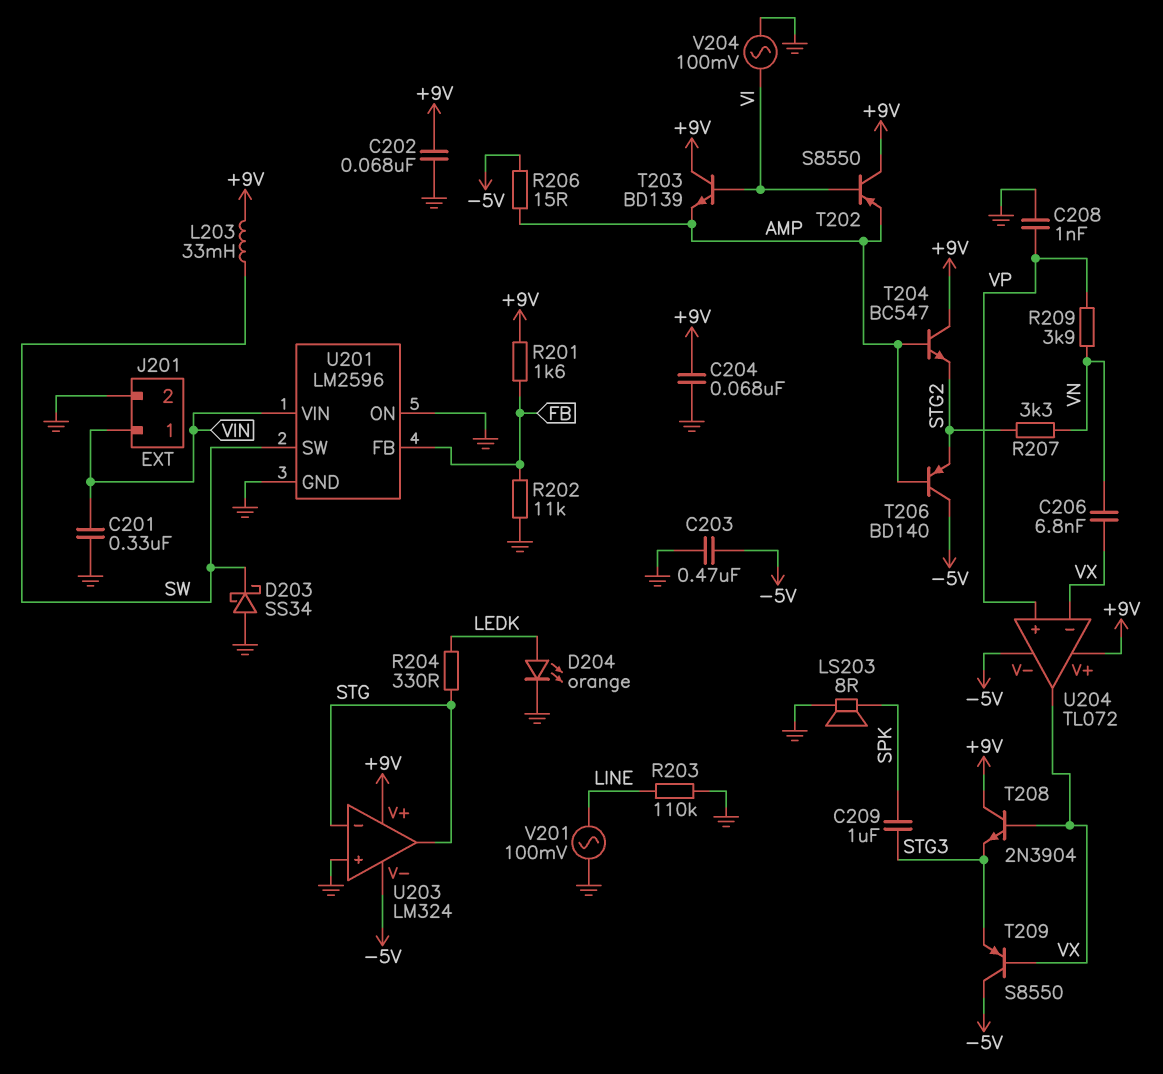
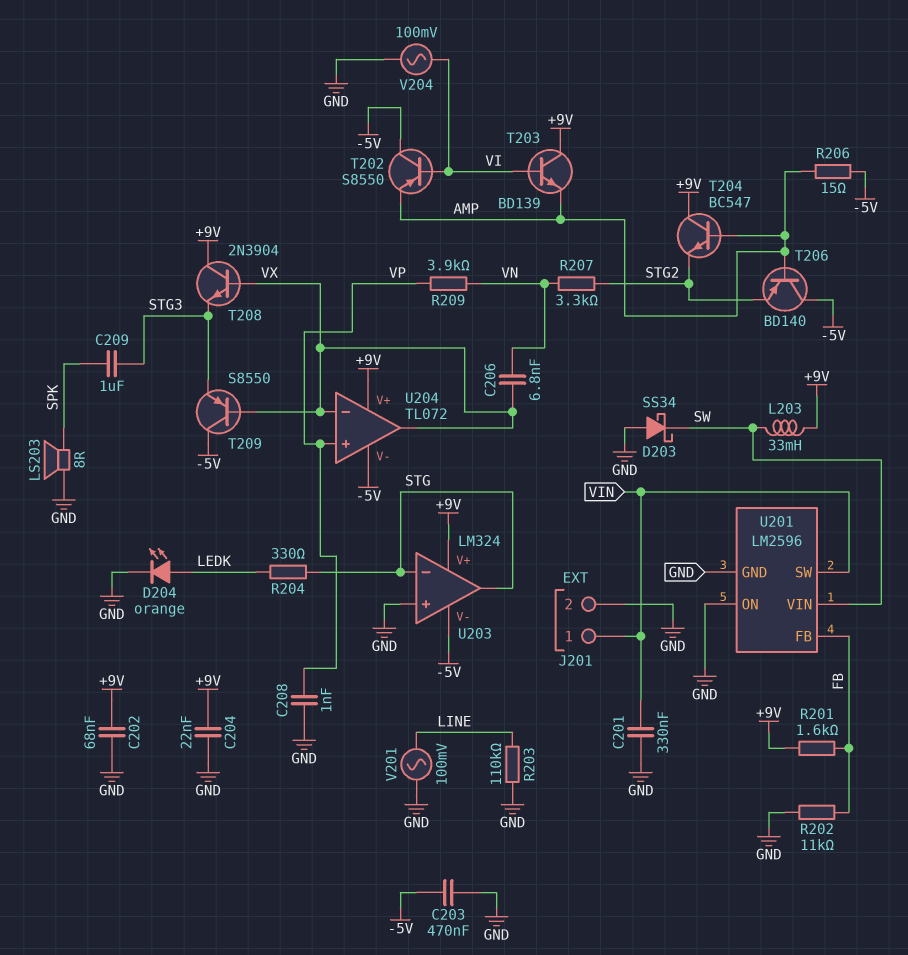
C204: 68nF (+9V, GND) -> 22nF (+9V, GND)
T202: PNP S8550 (B VI, C +9V, E AMP) -> PNP S8550 (B VI, C -5V, E AMP)
U201 pin SW: SW -> VIN
U201 pin VIN: VIN -> SW

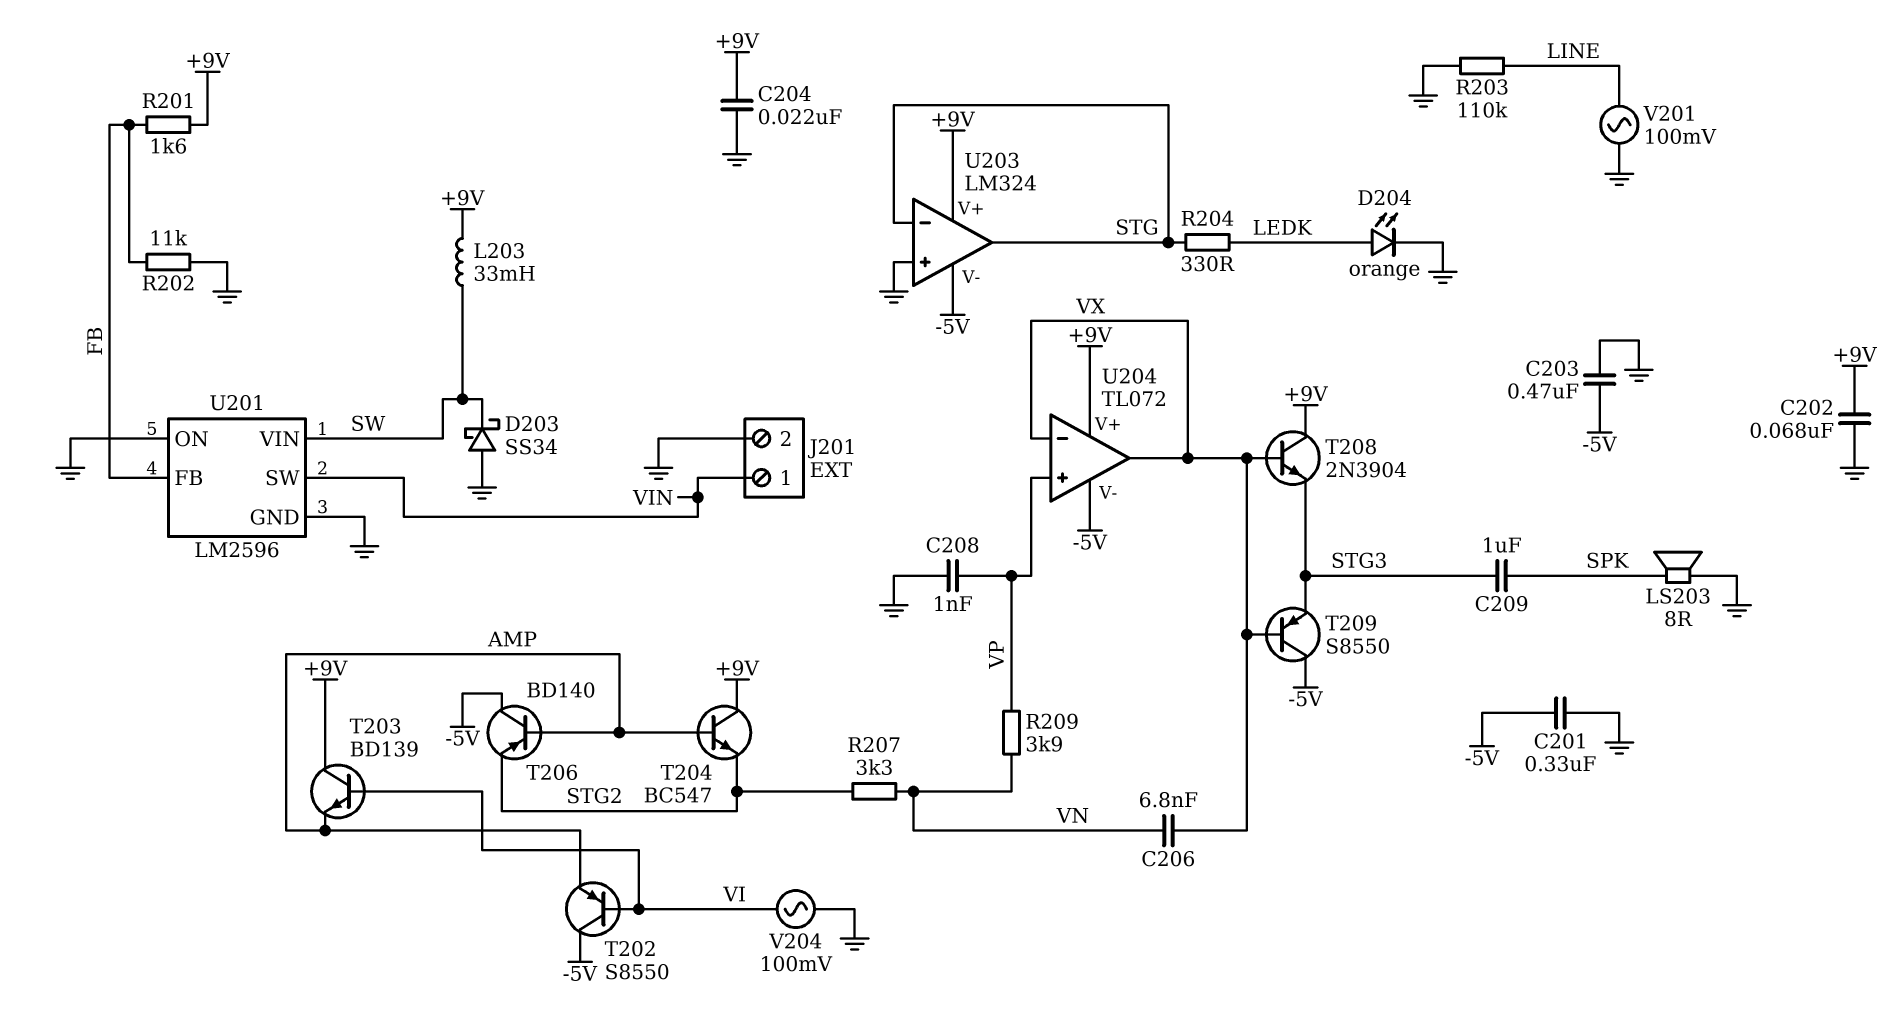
C201: 330nF (GND, VIN) -> 330nF (-5V, GND)
R206: 15 (-5V, AMP) -> none

